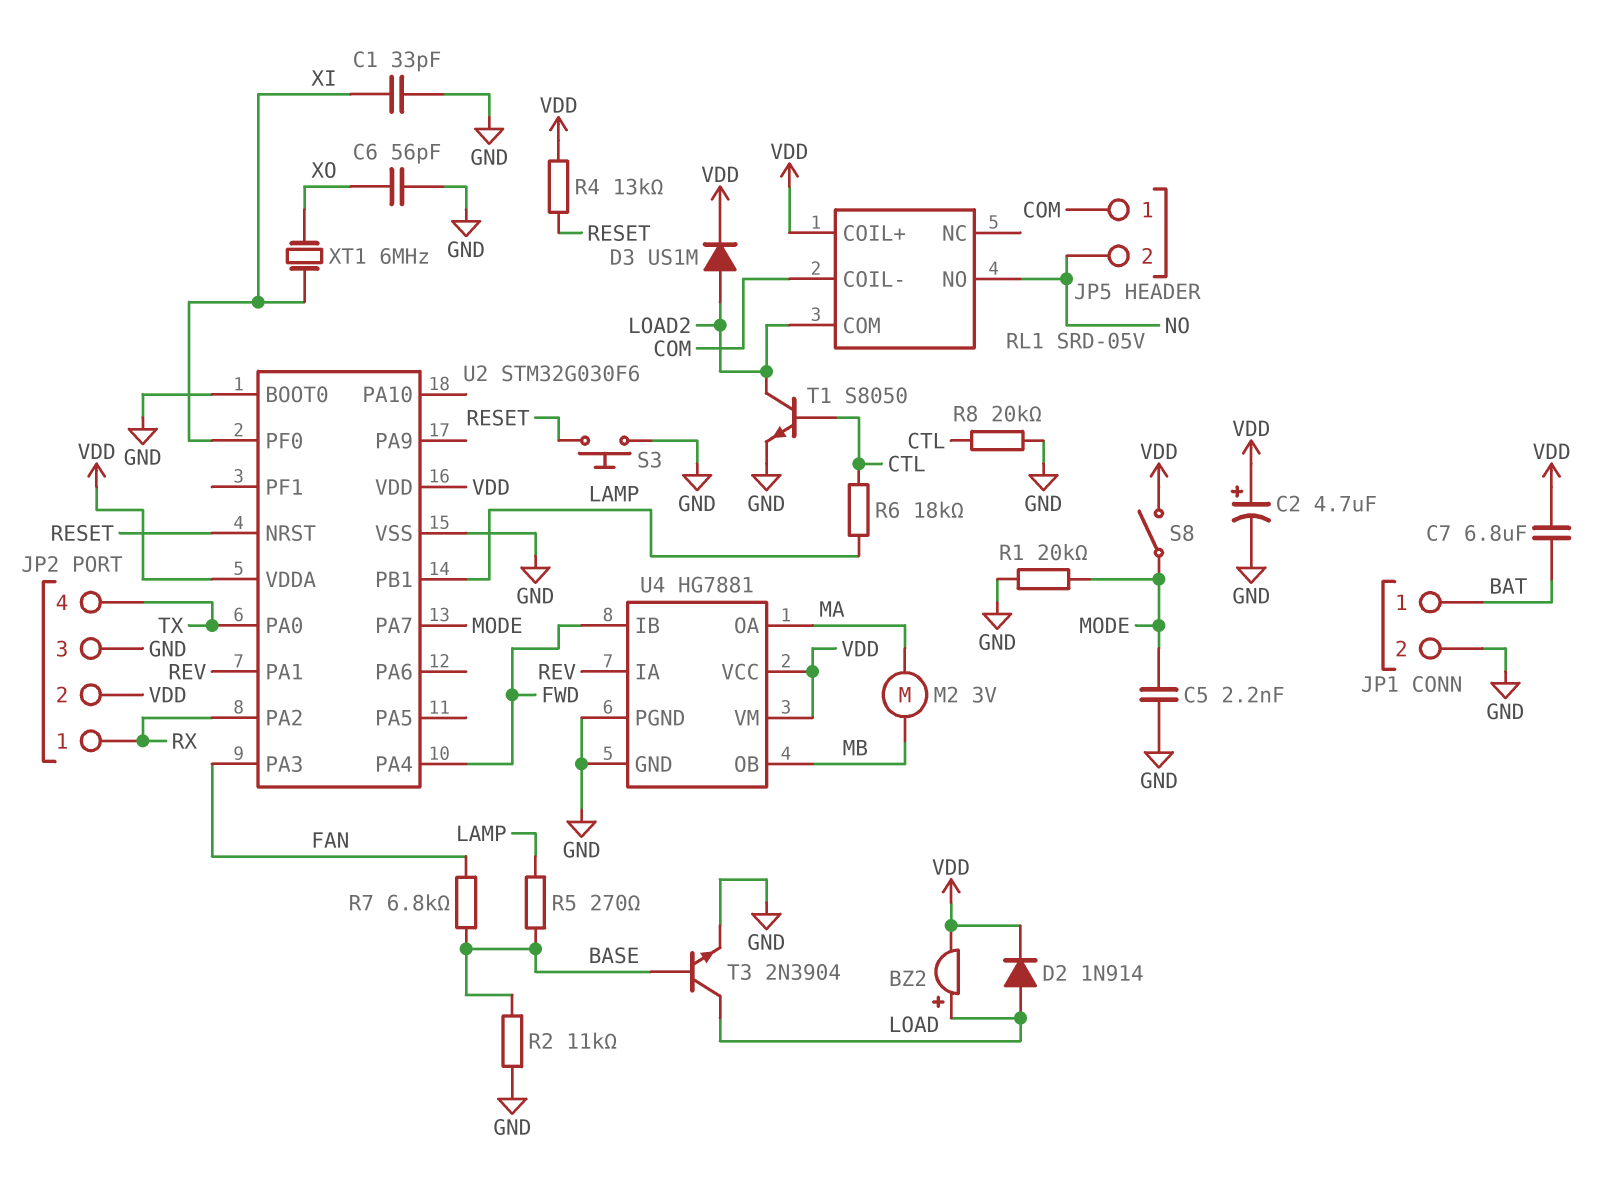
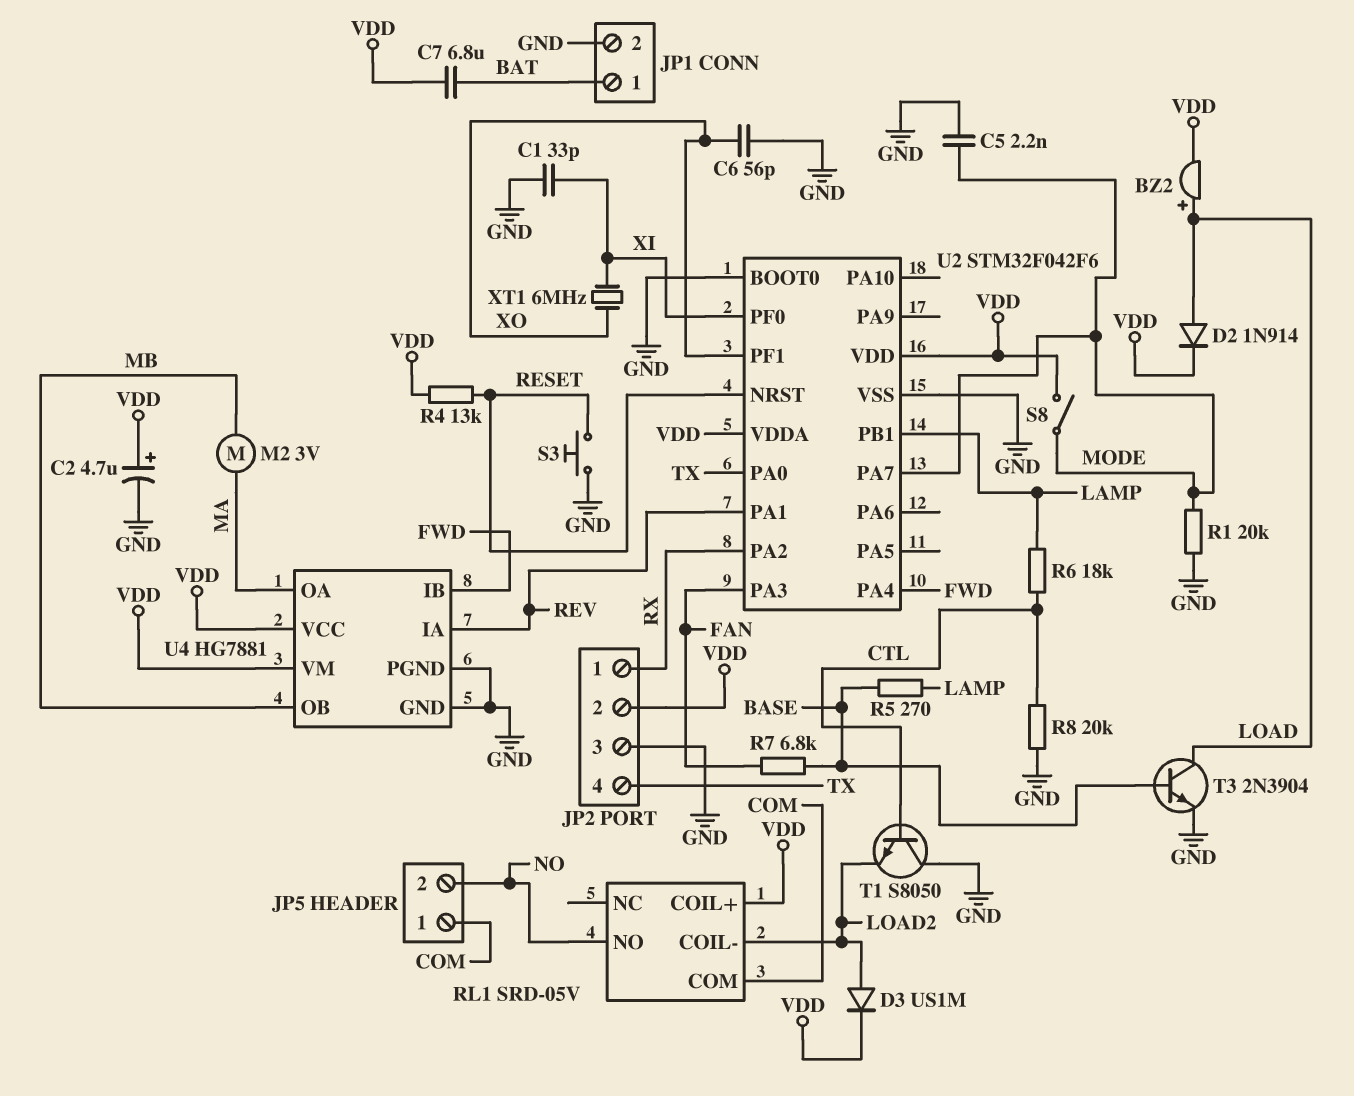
R2: 11k (BASE, GND) -> none
RL1 pin COIL-: COM -> LOAD2
RL1 pin COM: LOAD2 -> COM
T1: NPN S8050 (B CTL, C LOAD2, E GND) -> NPN S8050 (B CTL, C GND, E LOAD2)
U2: STM32G030F6 -> STM32F042F6
U2 pin PF1: none -> XO

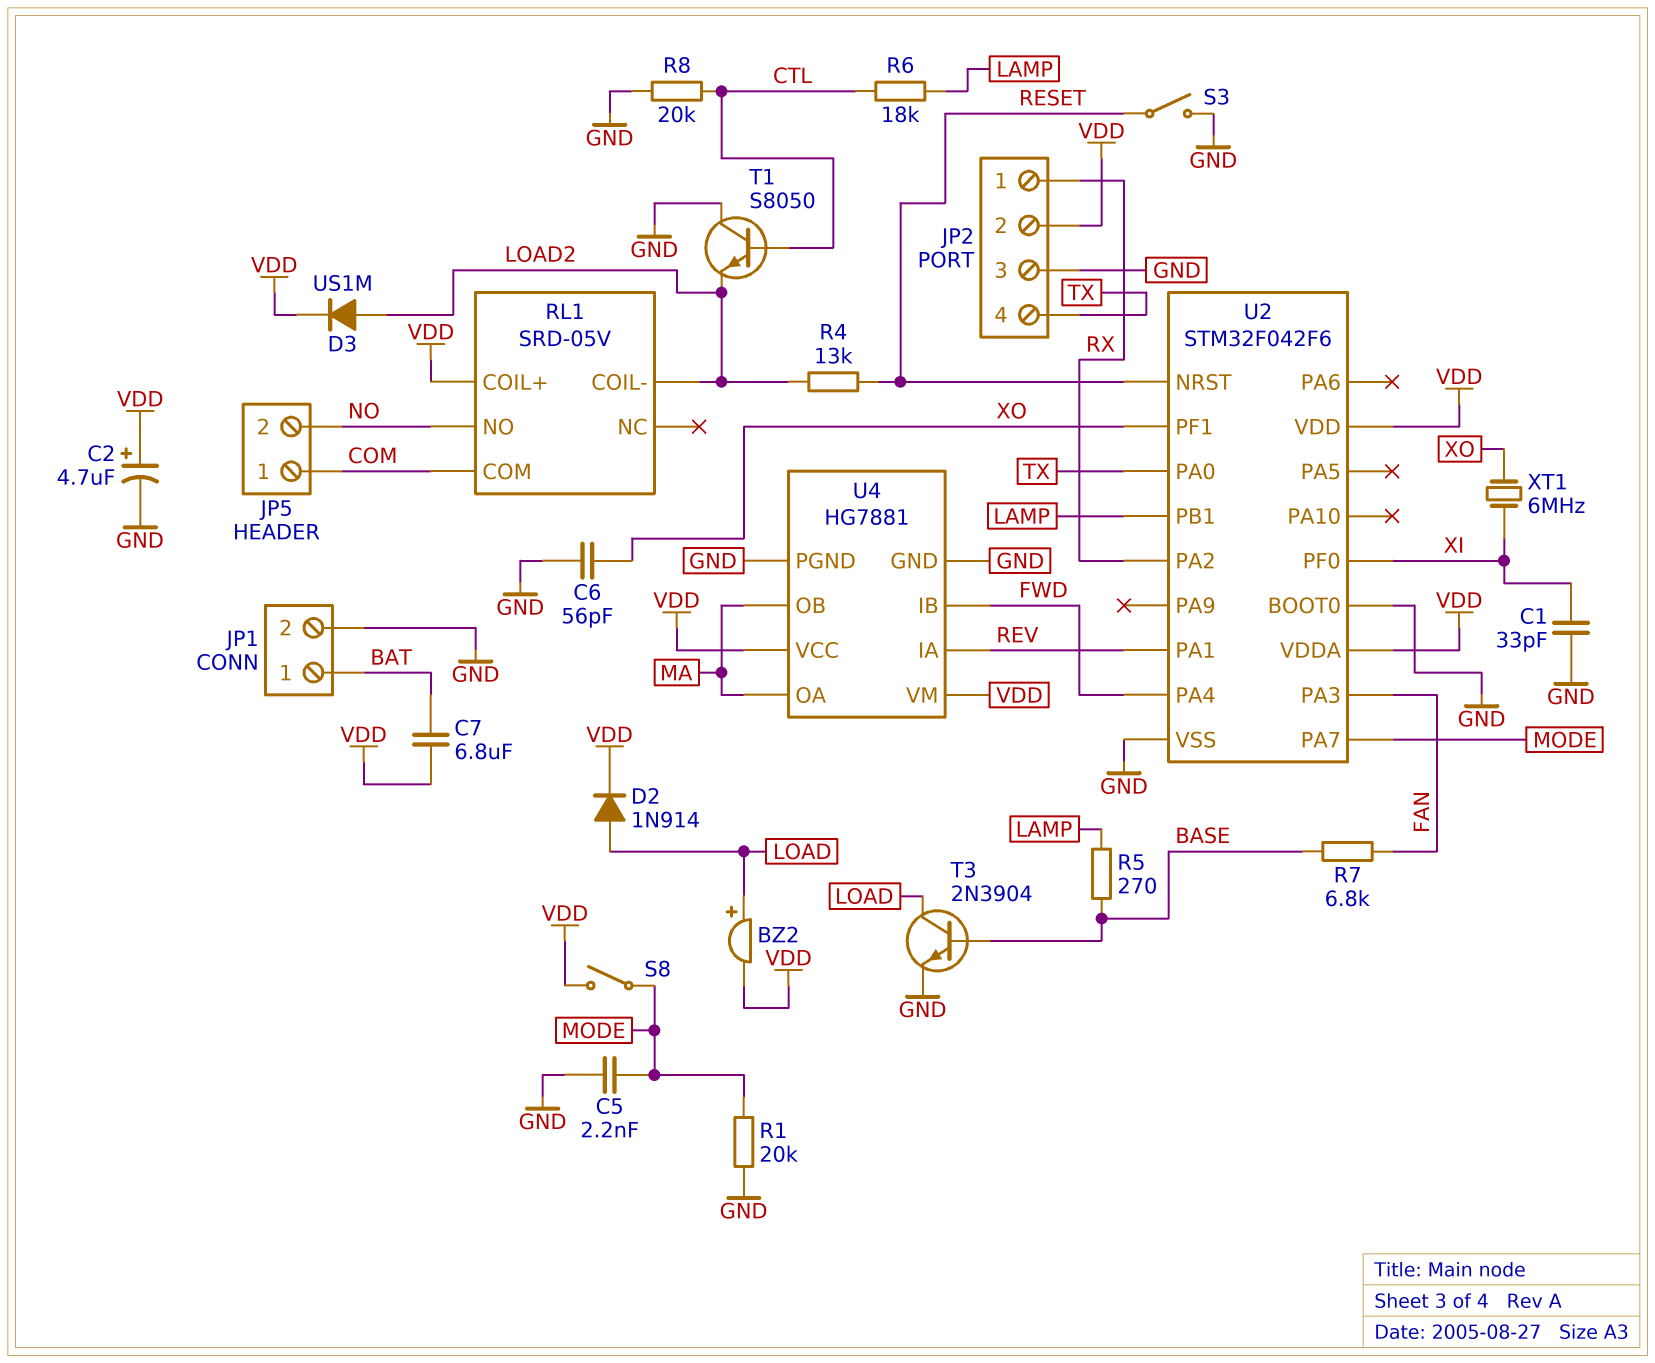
M2: motor 3V (MA, MB) -> none
R4: 13k (RESET, VDD) -> 13k (LOAD2, RESET)
S3: button (GND, RESET) -> switch (GND, RESET)
U4 pin OB: MB -> MA

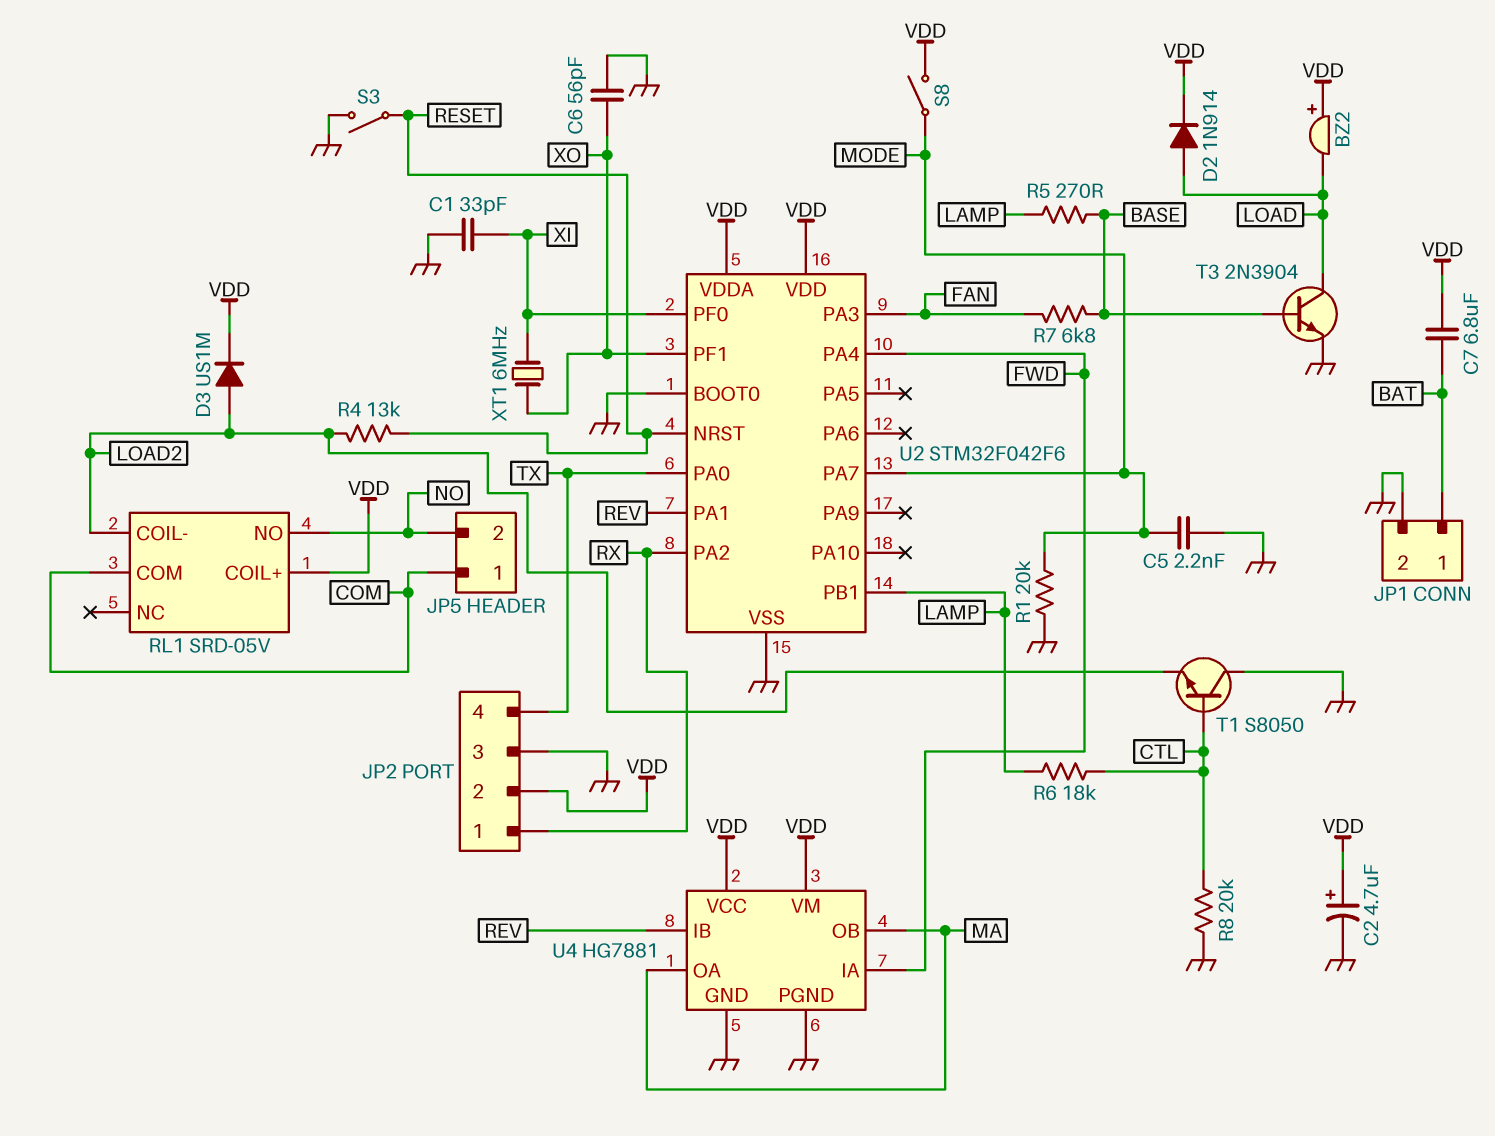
BZ2: buzzer (plus LOAD, minus VDD) -> buzzer (plus VDD, minus LOAD)
U4 pin IA: REV -> FWD
U4 pin IB: FWD -> REV

